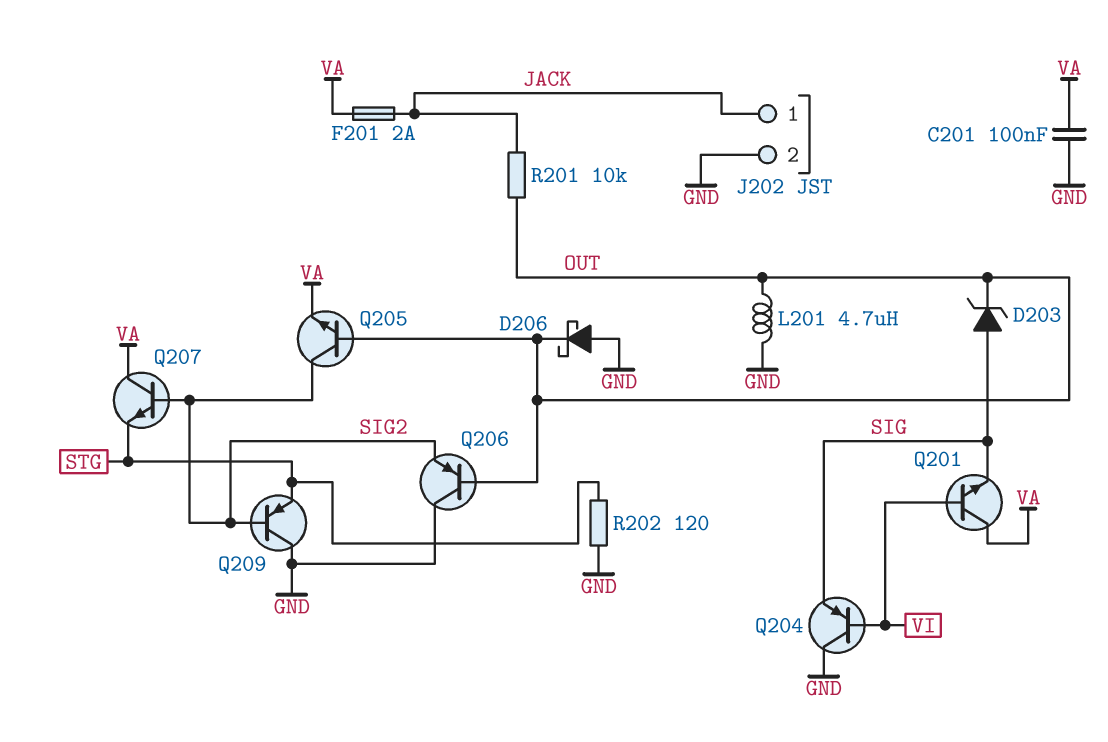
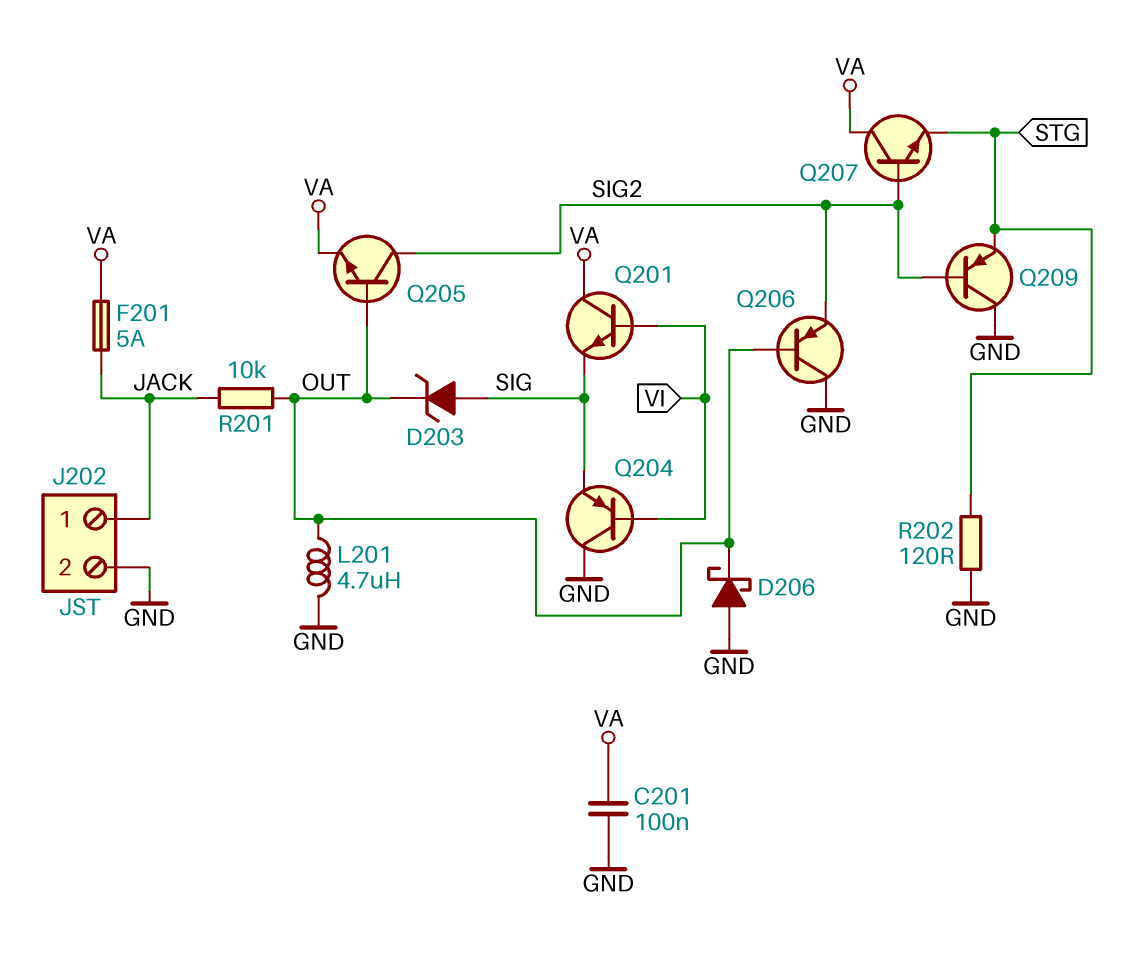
F201: 2A (JACK, VA) -> 5A (JACK, VA)

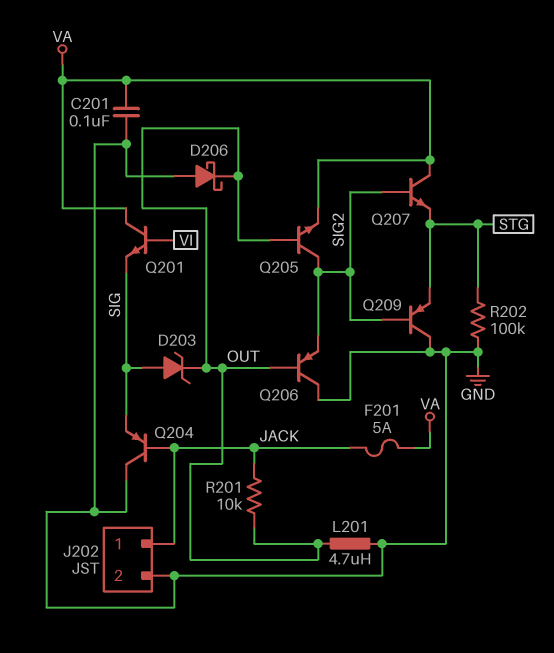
Q204: PNP (B VI, C GND, E SIG) -> PNP (B JACK, C GND, E SIG)
R202: 120 (GND, STG) -> 100k (GND, STG)

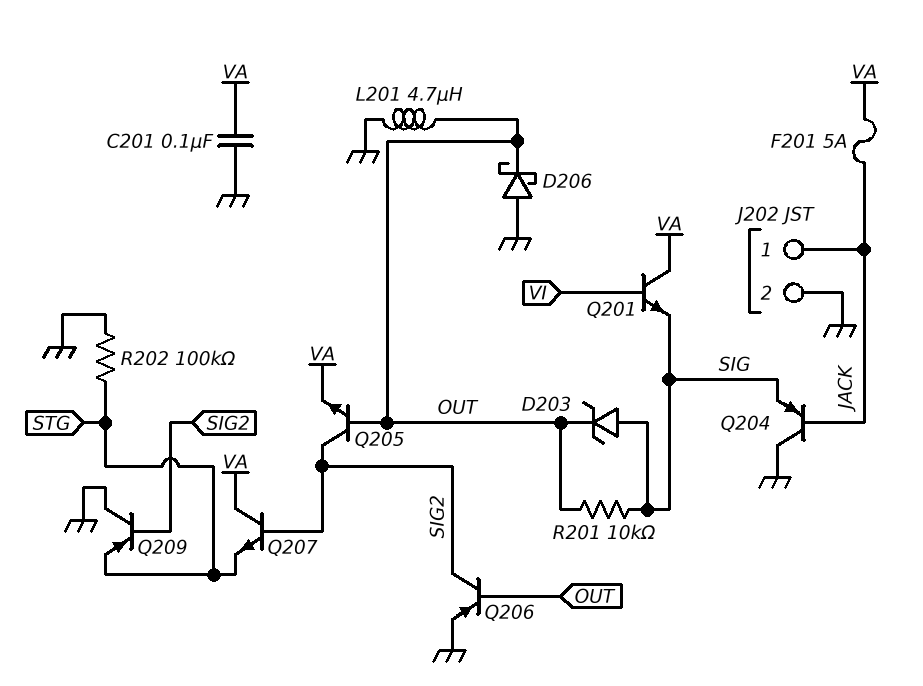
Q206: PNP (B OUT, C GND, E SIG2) -> PNP (B OUT, C SIG2, E GND)
R201: 10k (JACK, OUT) -> 10k (OUT, SIG)

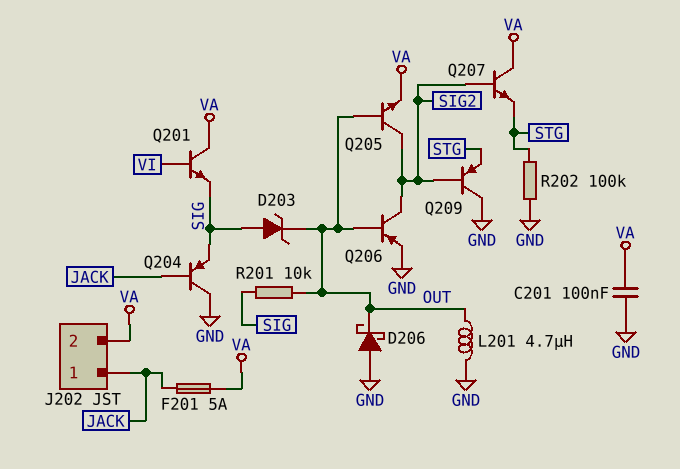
J202 pin 2: GND -> VA

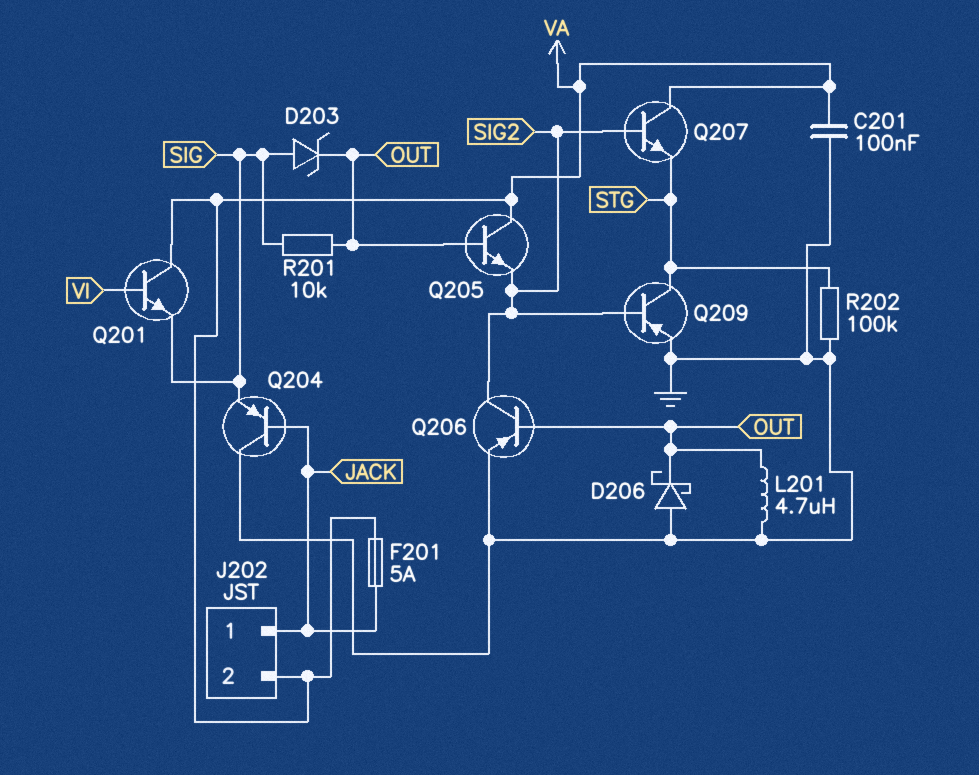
Q205: NPN (B OUT, C SIG2, E VA) -> NPN (B OUT, C VA, E SIG2)
Q209: PNP (B SIG2, C GND, E STG) -> PNP (B SIG2, C STG, E GND)

